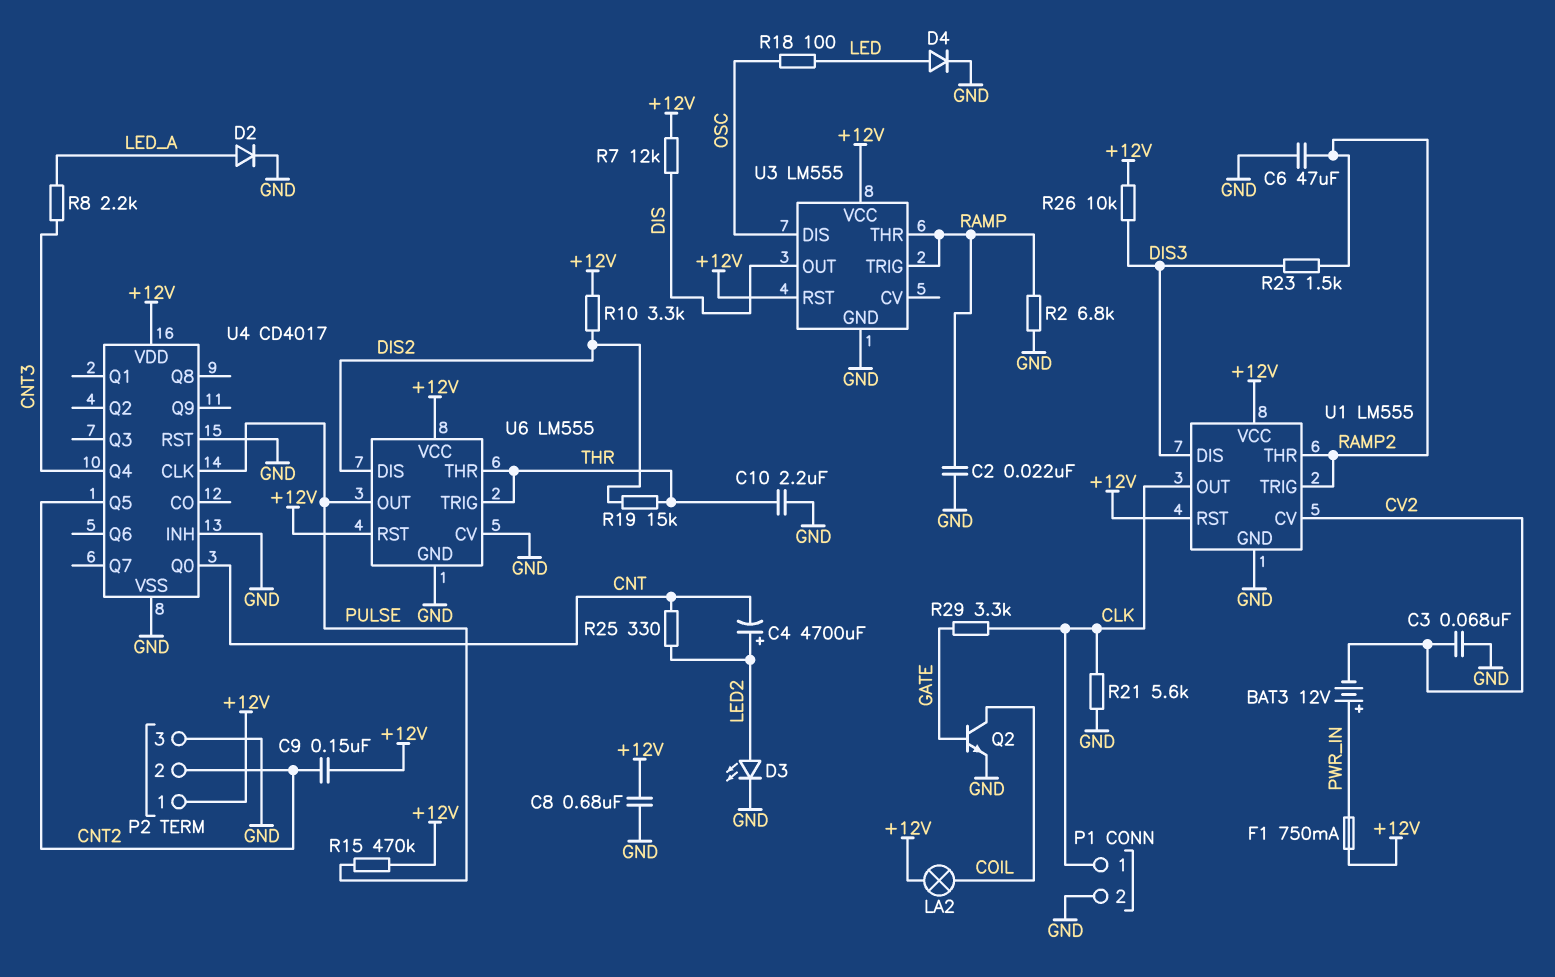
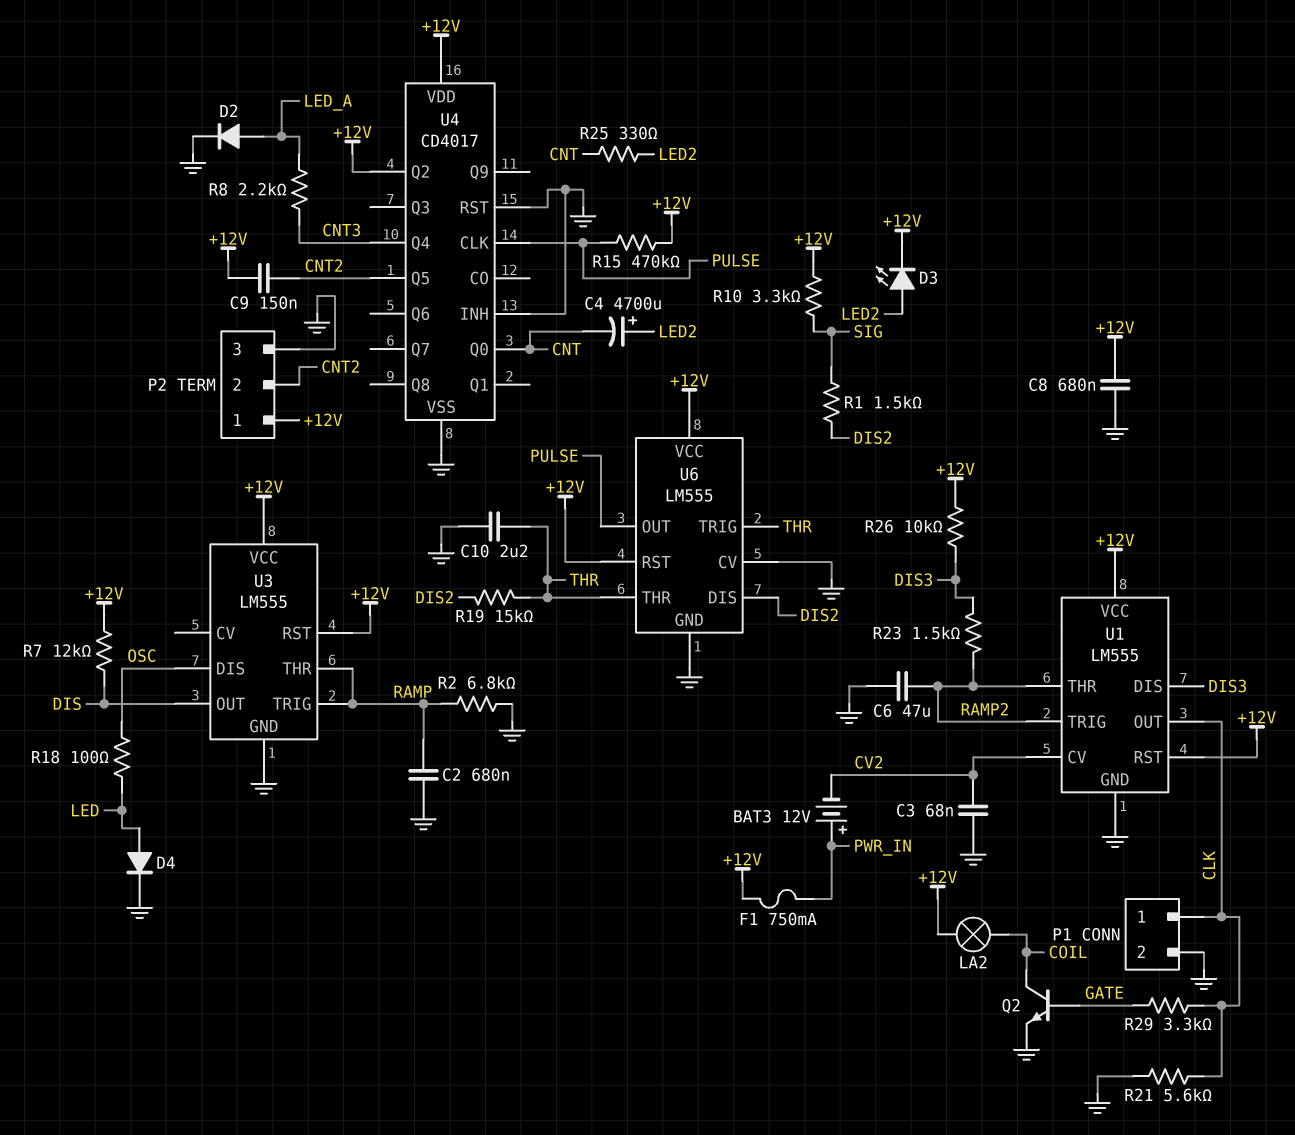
C2: 22nF (GND, RAMP) -> 680nF (GND, RAMP)
D3: LED (A LED2, K GND) -> LED (A LED2, K +12V)
R1: none -> 1.5k (DIS2, SIG)
R10: 3.3k (+12V, DIS2) -> 3.3k (+12V, SIG)
U4 pin Q2: none -> +12V

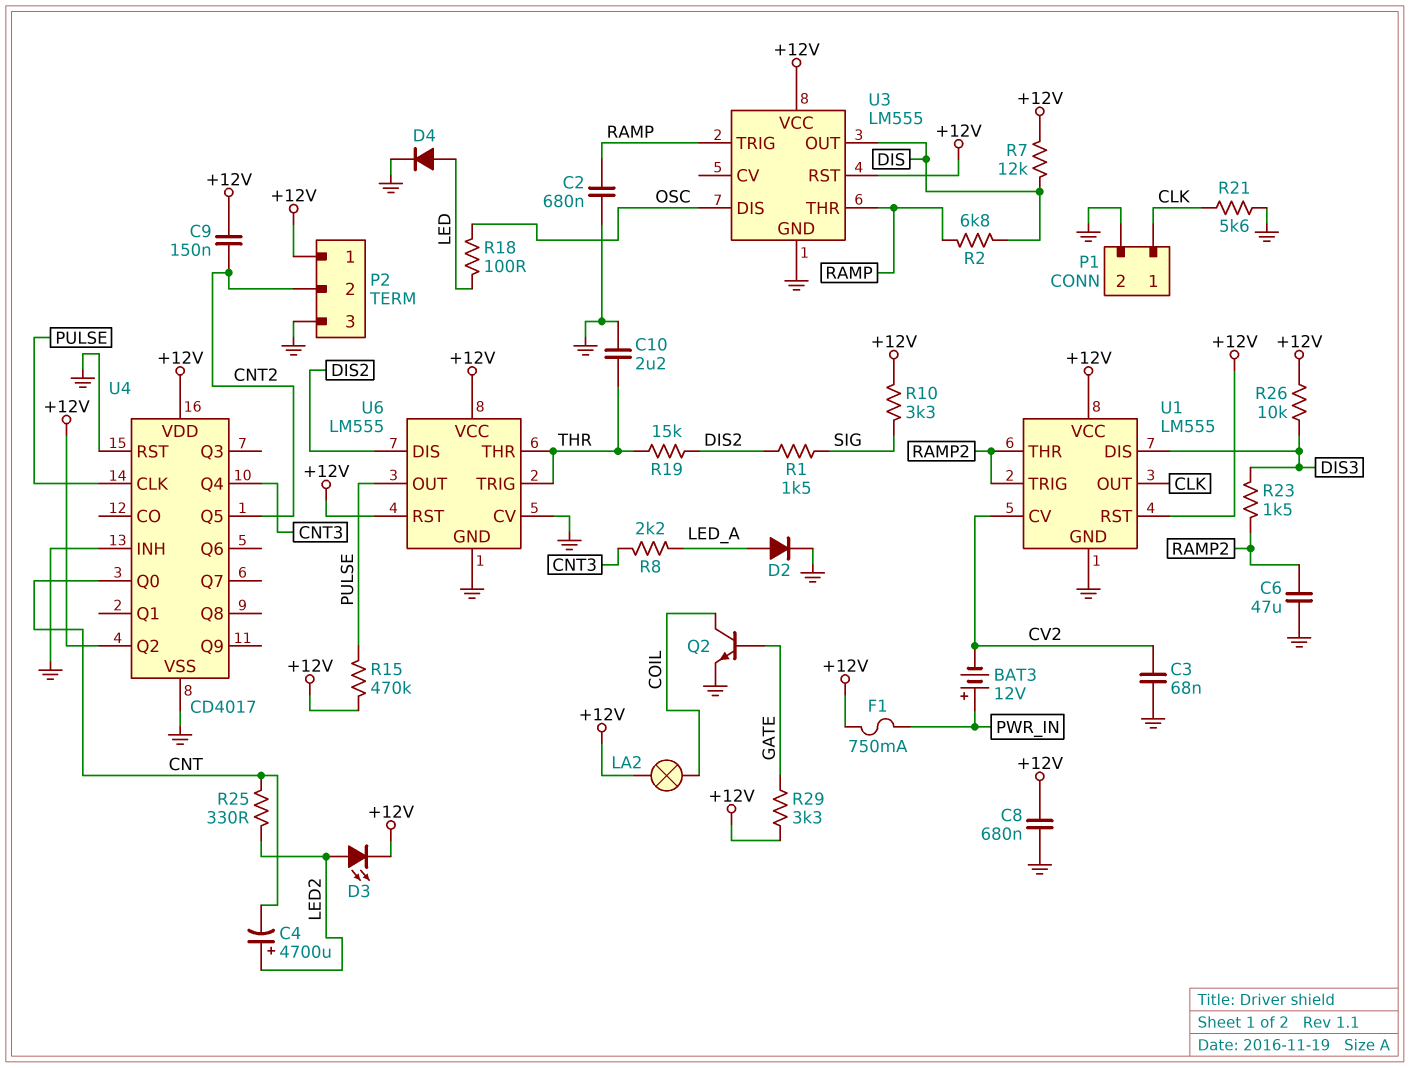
R2: 6.8k (GND, RAMP) -> 6.8k (DIS, RAMP)
R29: 3.3k (CLK, GATE) -> 3.3k (+12V, GATE)

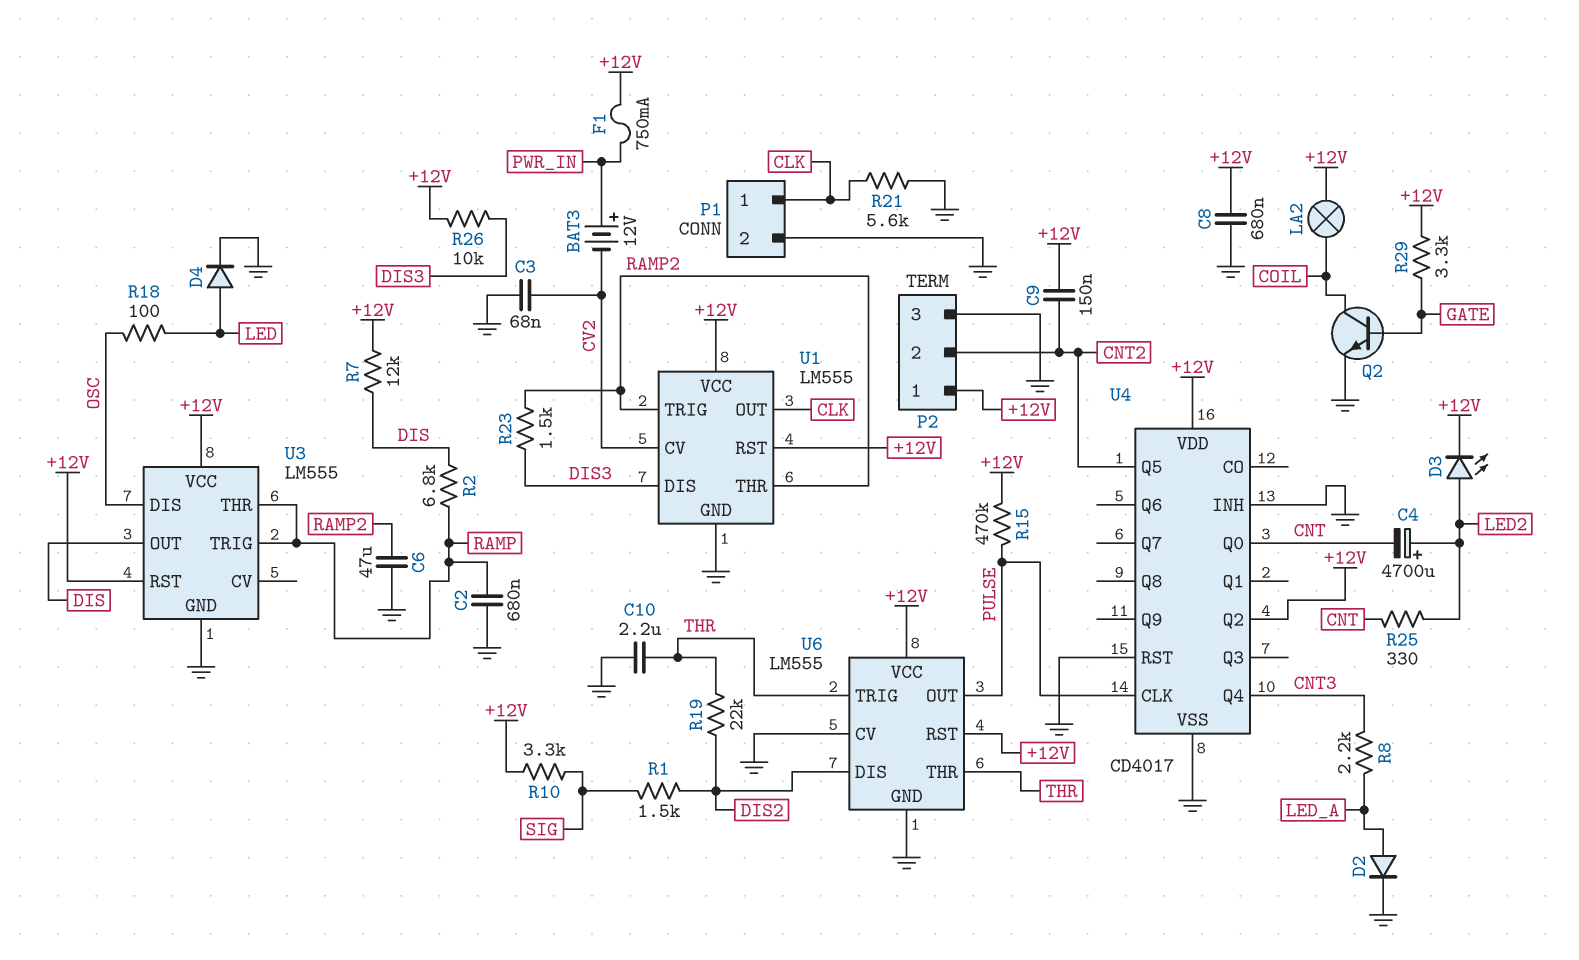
R19: 15k (DIS2, THR) -> 22k (DIS2, THR)

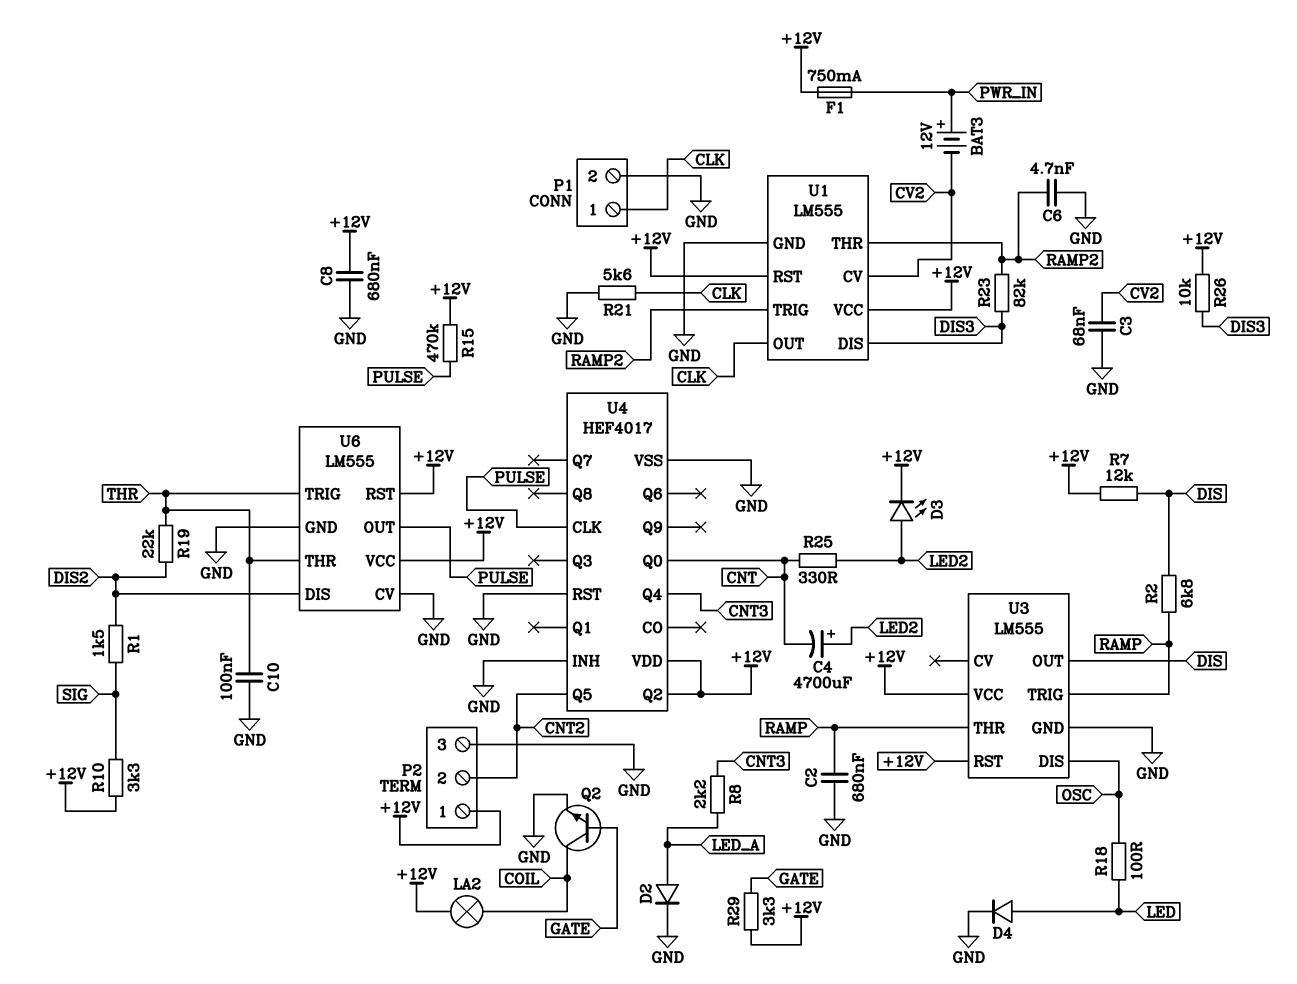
C6: 47uF (GND, RAMP2) -> 4.7nF (GND, RAMP2)
C9: 150nF (+12V, CNT2) -> none
C10: 2.2uF (GND, THR) -> 100nF (GND, THR)
R23: 1.5k (DIS3, RAMP2) -> 82k (DIS3, RAMP2)
U4: CD4017 -> HEF4017

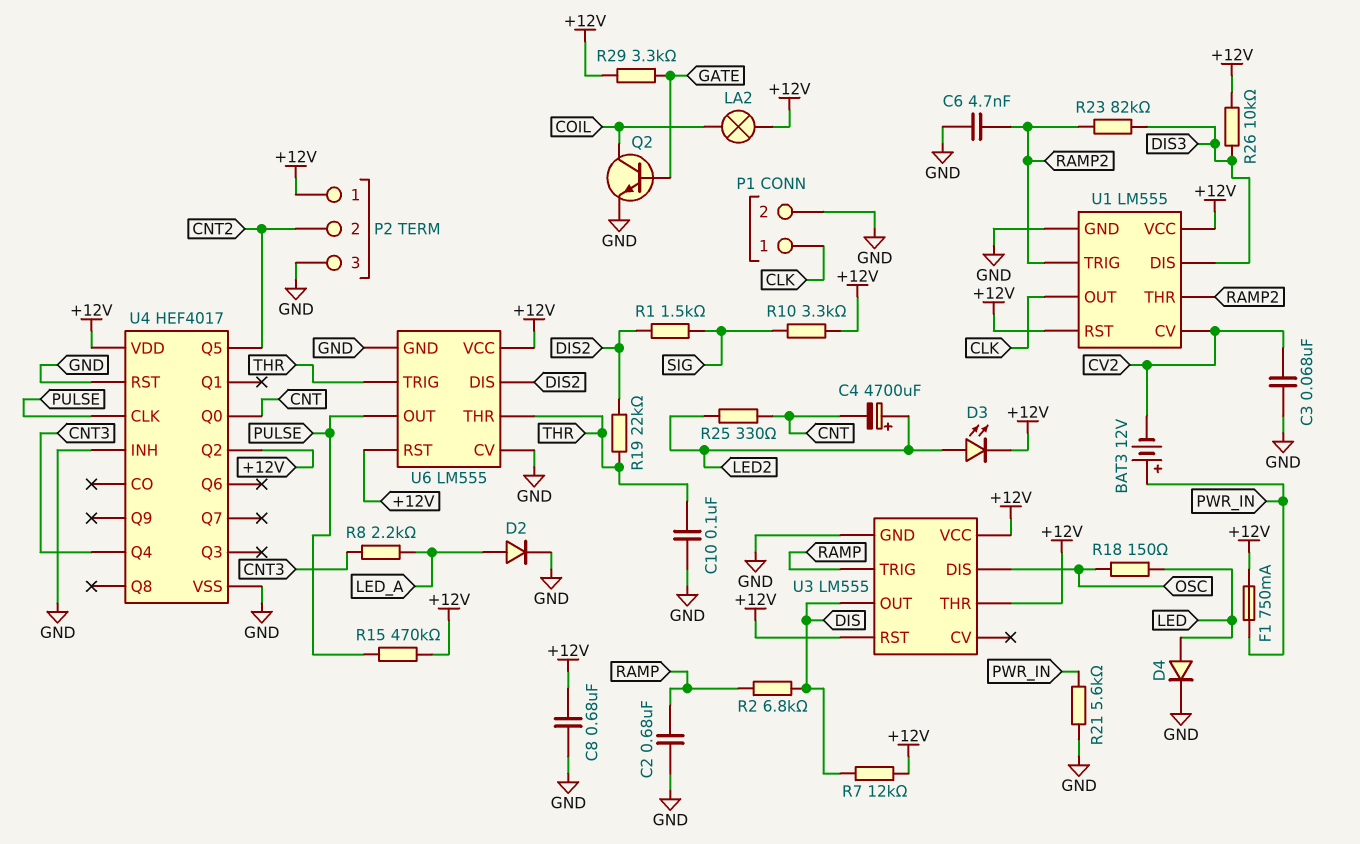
R18: 100 (LED, OSC) -> 150 (LED, OSC)
R21: 5.6k (CLK, GND) -> 5.6k (GND, PWR_IN)
U3 pin THR: RAMP -> +12V

